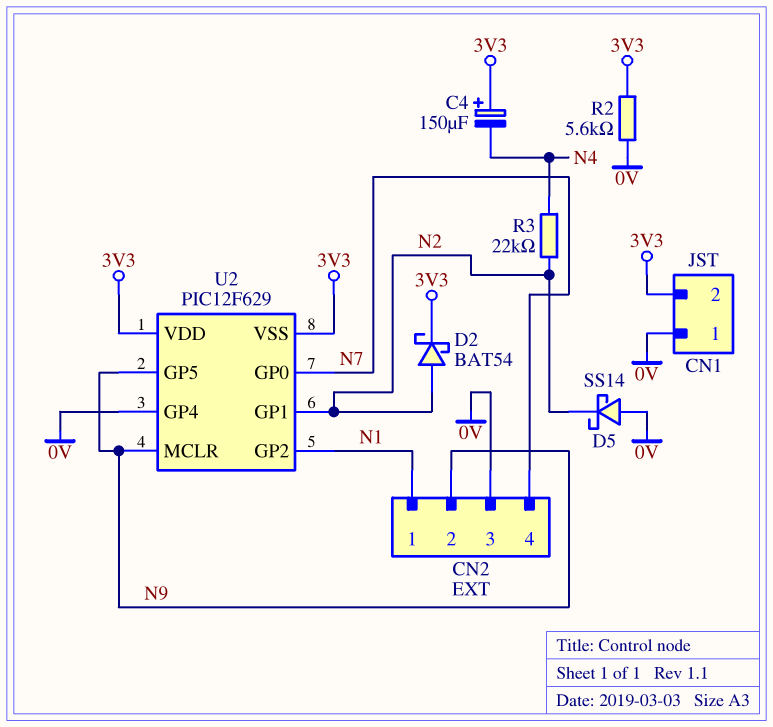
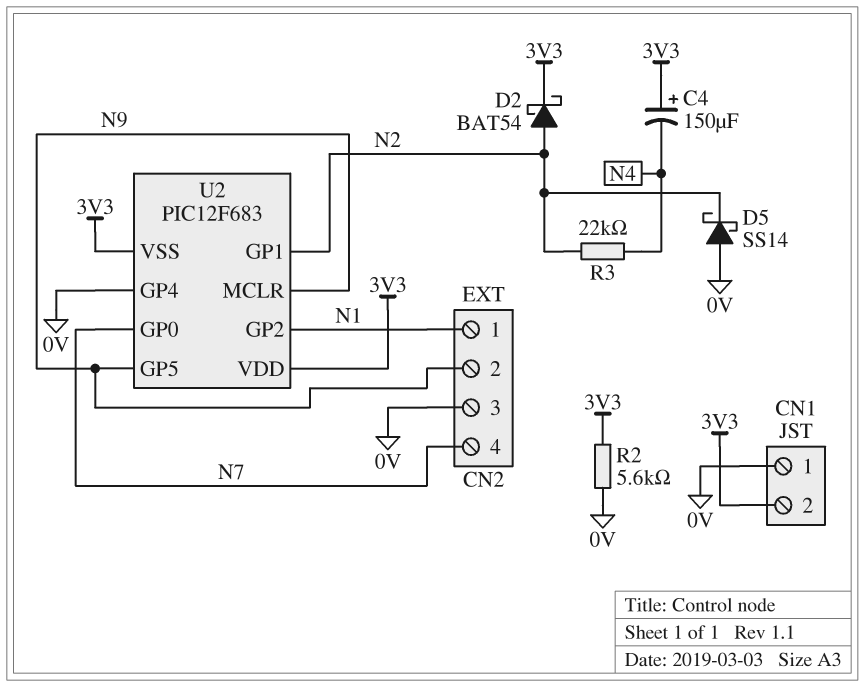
U2: PIC12F629 -> PIC12F683

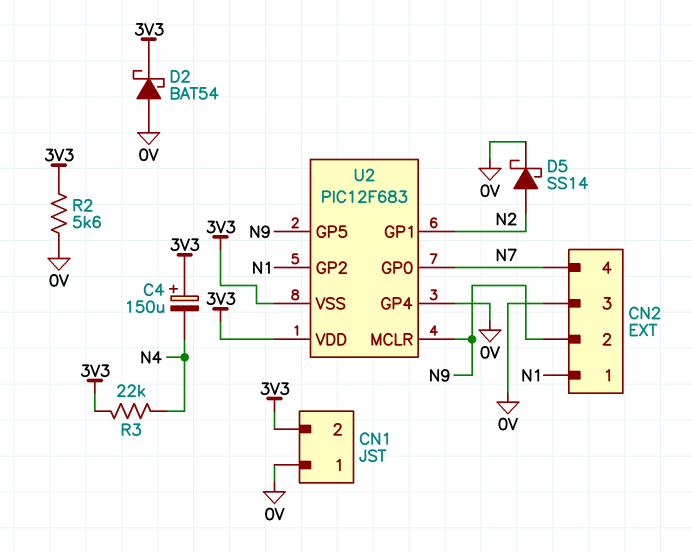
D2: schottky BAT54 (A N2, K 3V3) -> schottky BAT54 (A 0V, K 3V3)
D5: schottky SS14 (A 0V, K N2) -> schottky SS14 (A N2, K 0V)
R3: 22k (N2, N4) -> 22k (3V3, N4)

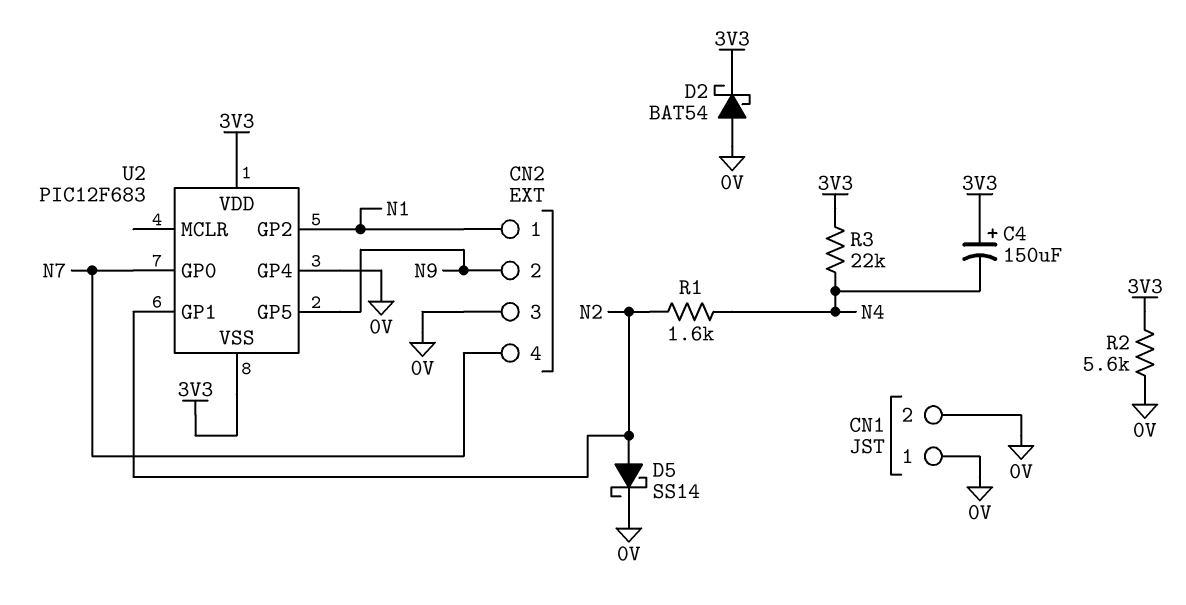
CN1 pin 2: 3V3 -> 0V
R1: none -> 1.6k (N2, N4)
U2 pin MCLR: N9 -> none

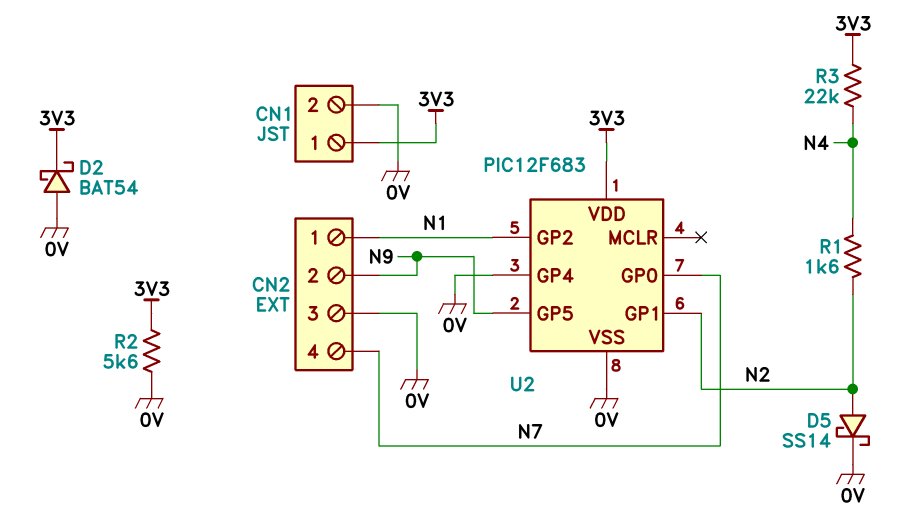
C4: 150uF (plus 3V3, minus N4) -> none
CN1 pin 1: 0V -> 3V3
U2 pin VSS: 3V3 -> 0V

